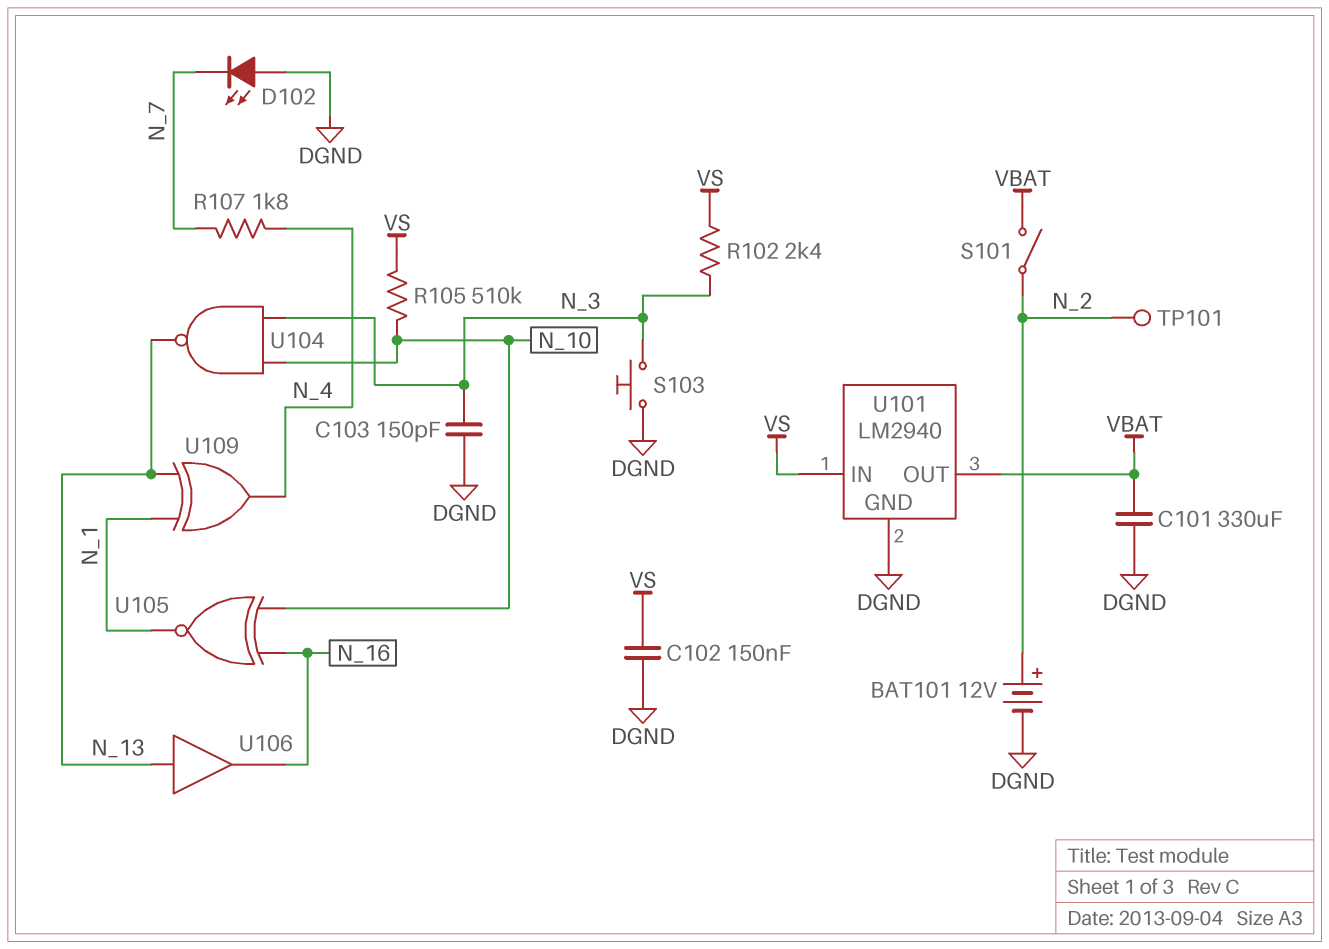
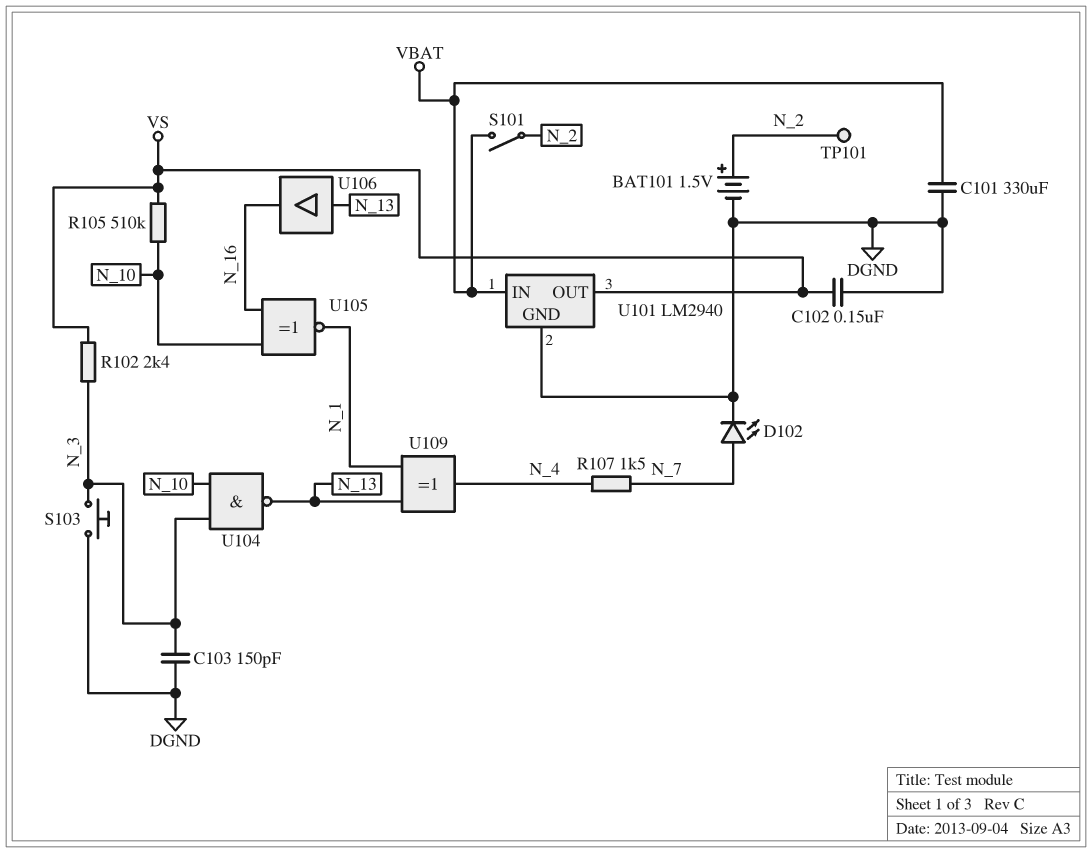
BAT101: 12V (plus N_2, minus DGND) -> 1.5V (plus N_2, minus DGND)
D102: LED (A DGND, K N_7) -> LED (A N_7, K DGND)
R107: 1.8k (N_4, N_7) -> 1.5k (N_4, N_7)
U101 pin IN: VS -> VBAT
U101 pin OUT: VBAT -> VS

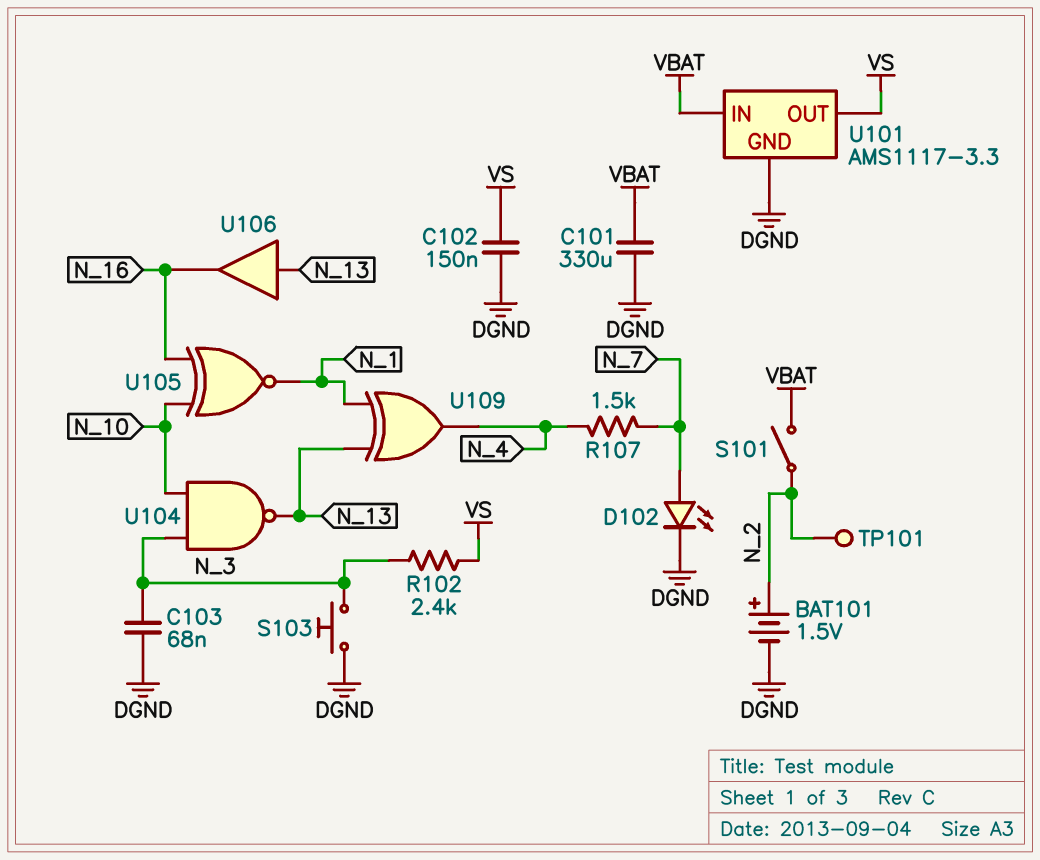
C103: 150pF (DGND, N_3) -> 68nF (DGND, N_3)
R105: 510k (N_10, VS) -> none
U101: LM2940 -> AMS1117-3.3

